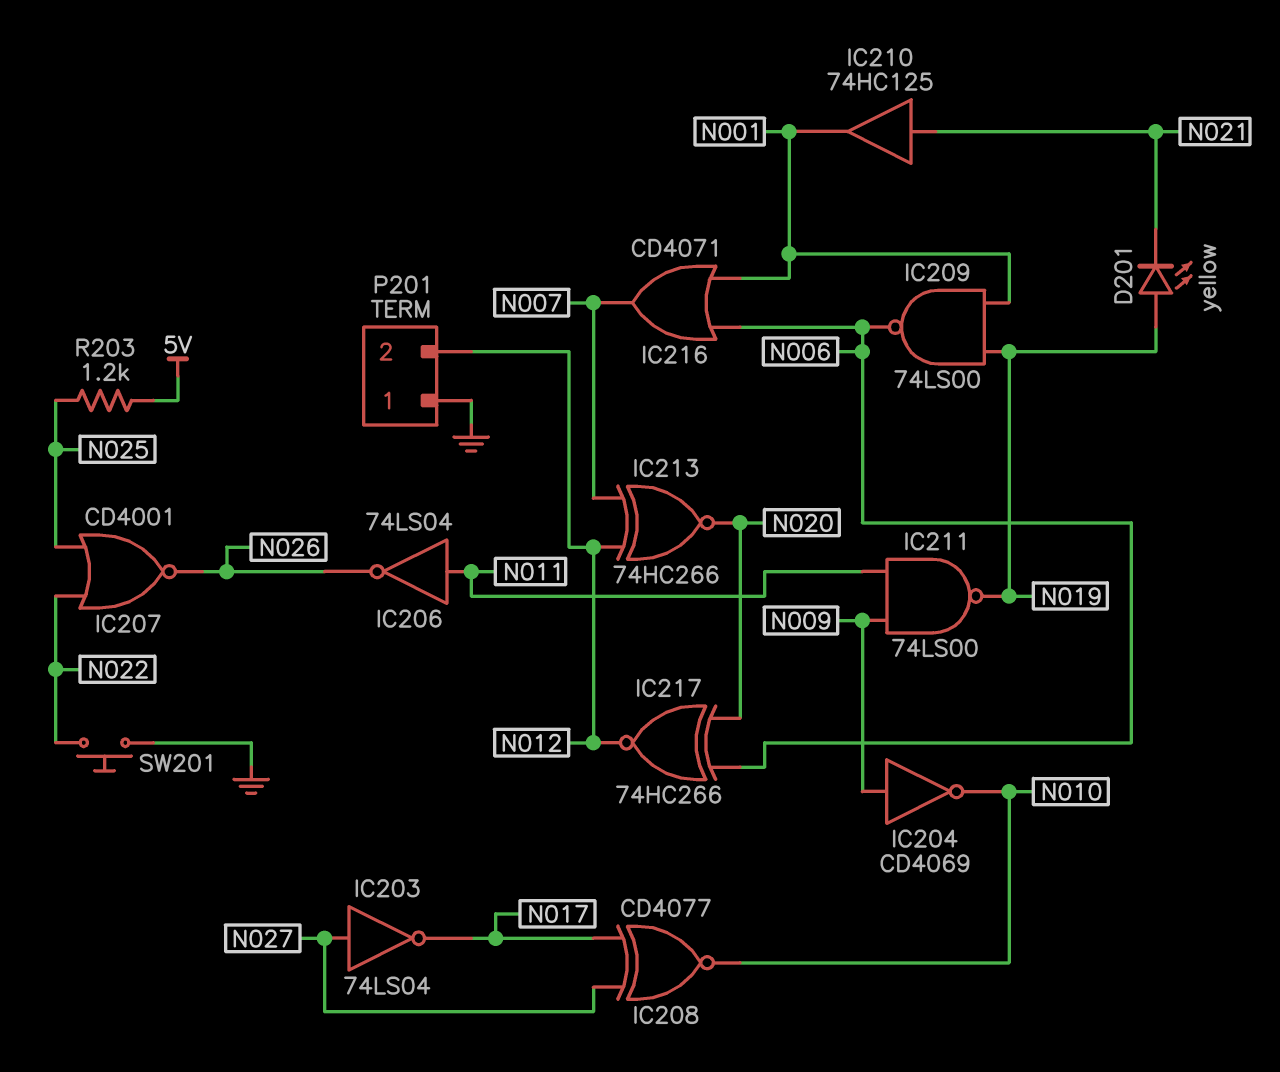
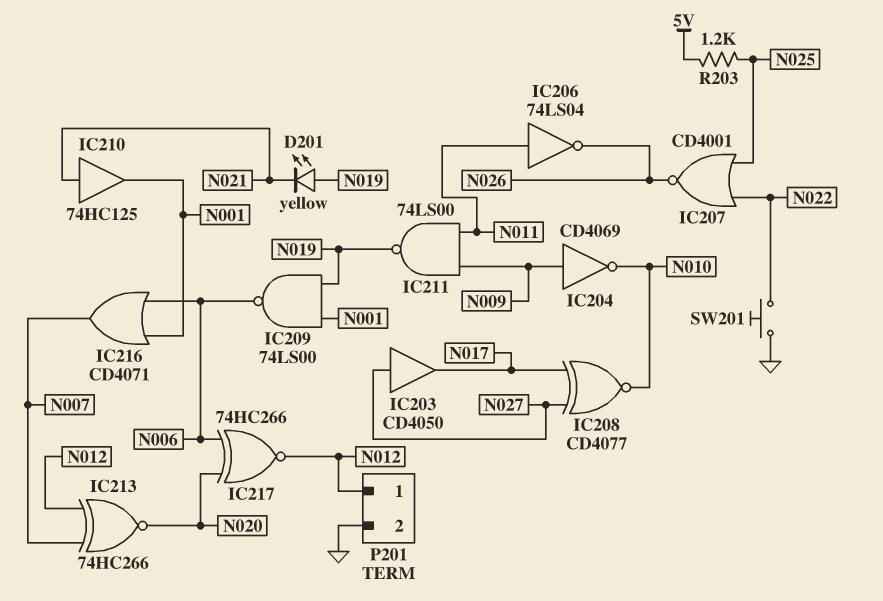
IC203: NOT 74LS04 (in N027, out N017) -> buffer CD4050 (in N027, out N017)
P201 pin 1: GND -> N012
P201 pin 2: N012 -> GND

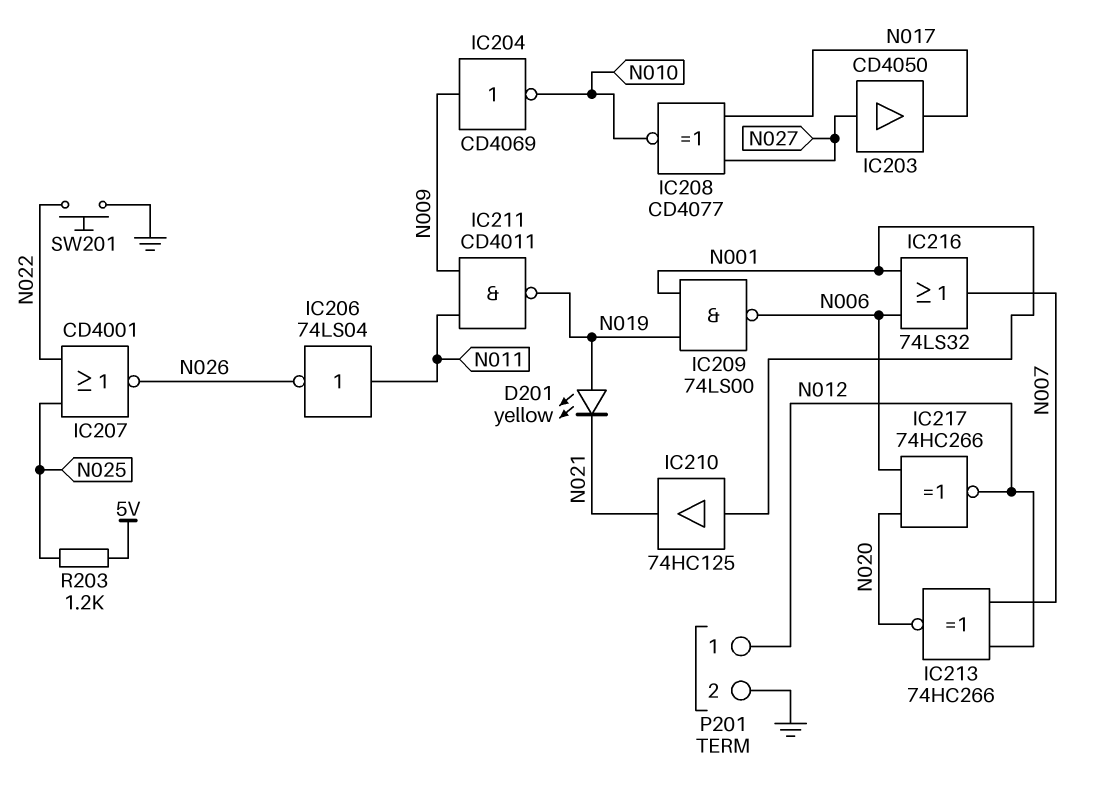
IC210: buffer 74HC125 (in N021, out N001) -> buffer 74HC125 (in N001, out N021)
IC211: NAND 74LS00 (in N009, in N011, out N019) -> NAND CD4011 (in N009, in N011, out N019)
IC216: OR CD4071 (in N001, in N006, out N007) -> OR 74LS32 (in N001, in N006, out N007)

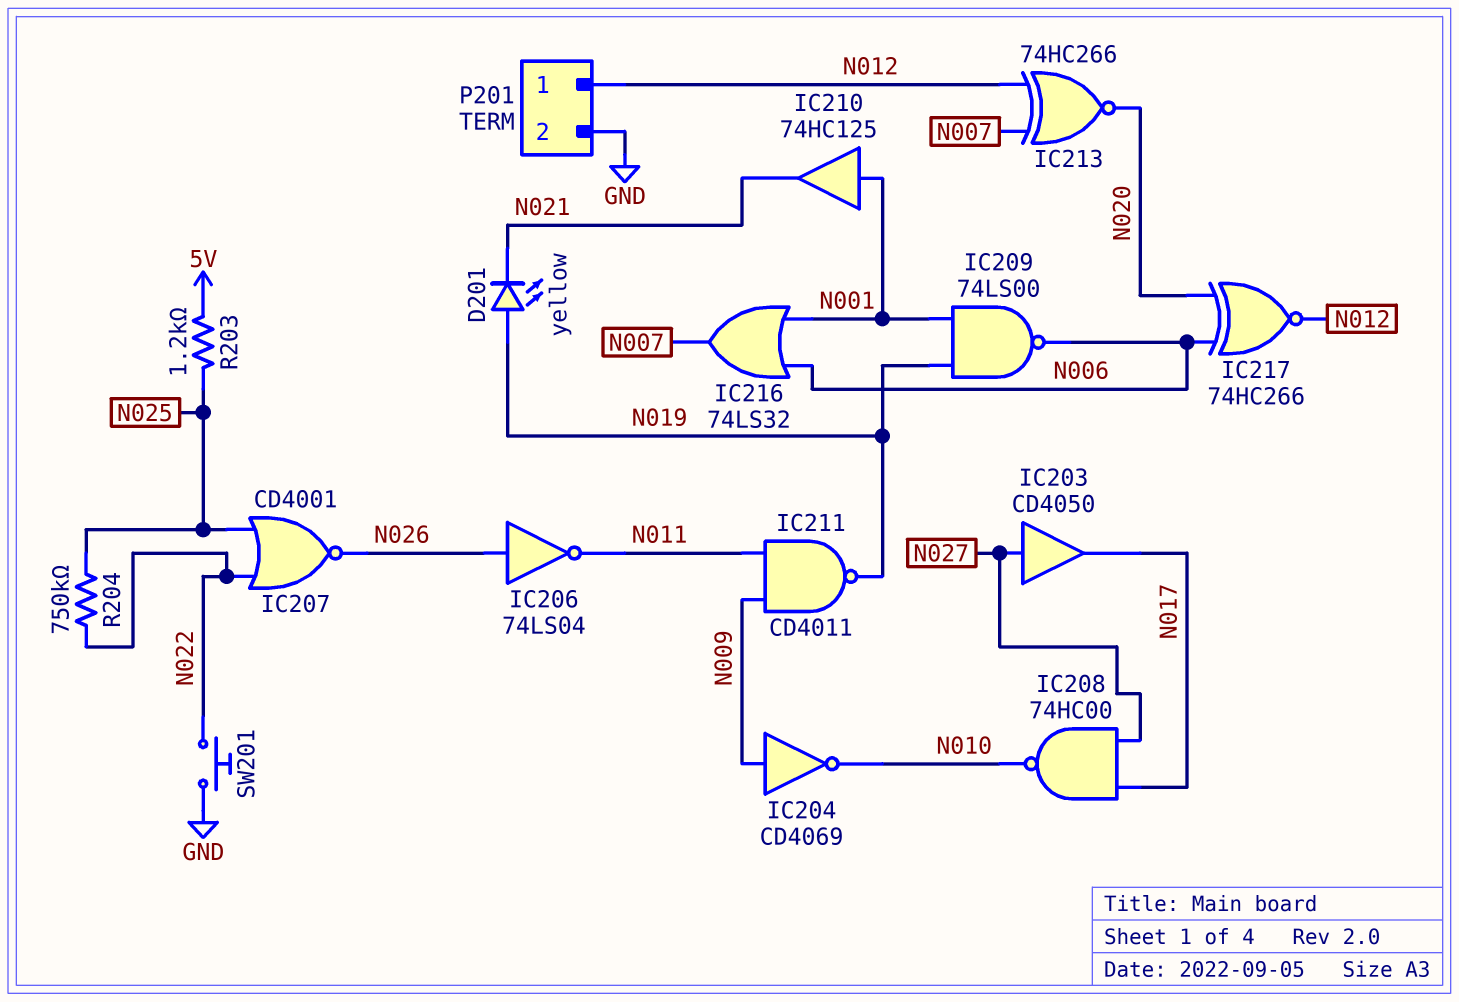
IC206: NOT 74LS04 (in N011, out N026) -> NOT 74LS04 (in N026, out N011)
IC208: XNOR CD4077 (in N017, in N027, out N010) -> NAND 74HC00 (in N017, in N027, out N010)
R204: none -> 750k (N022, N025)

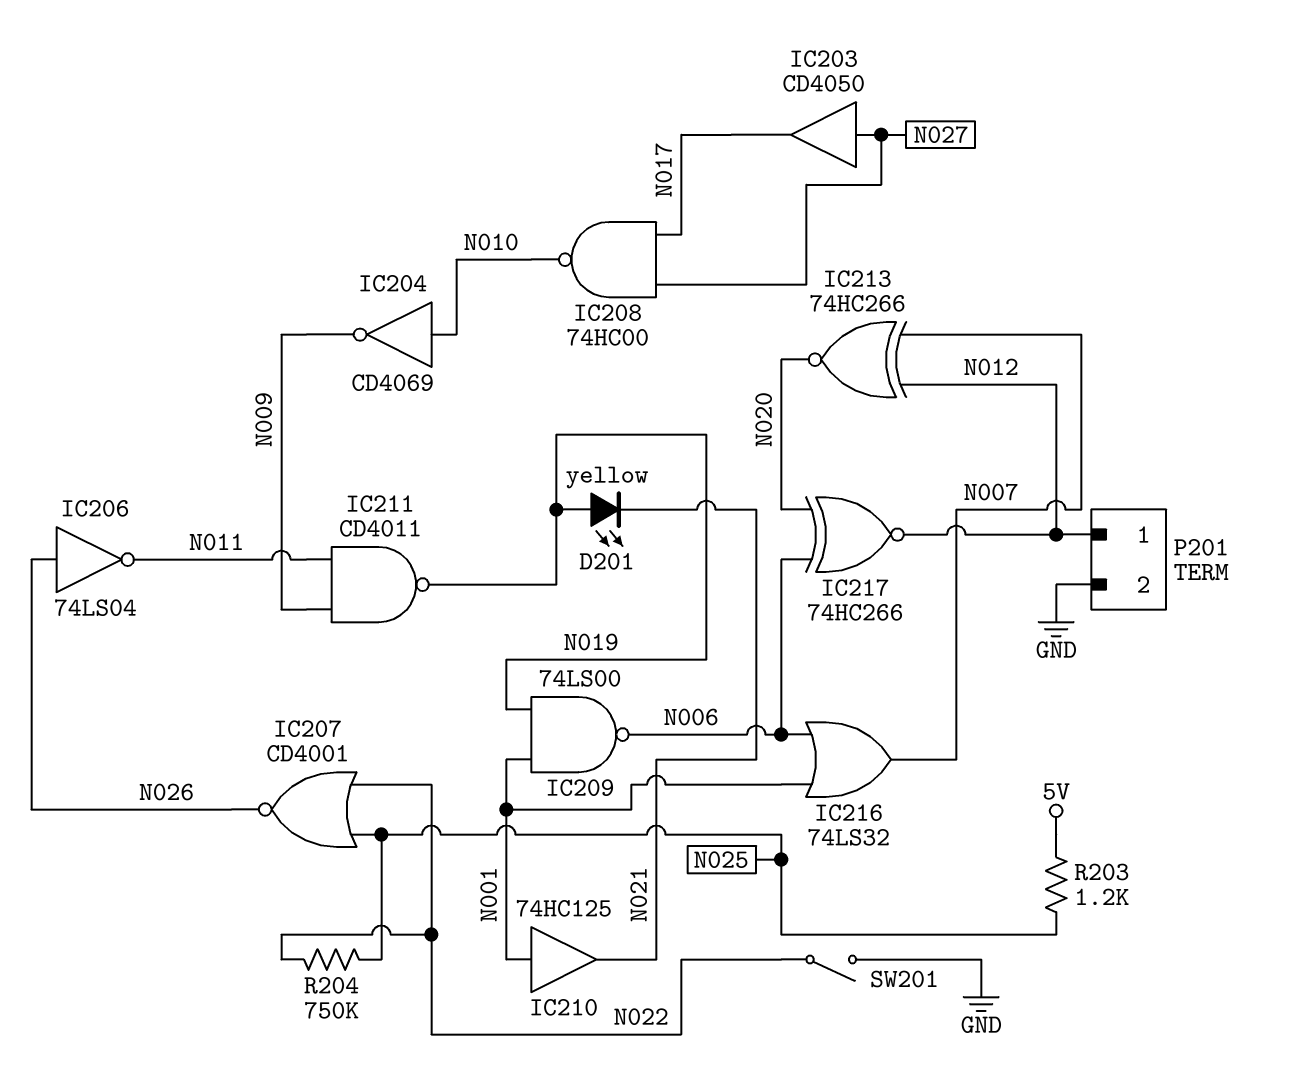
IC204: NOT CD4069 (in N009, out N010) -> NOT CD4069 (in N010, out N009)
SW201: button (GND, N022) -> switch (GND, N022)

